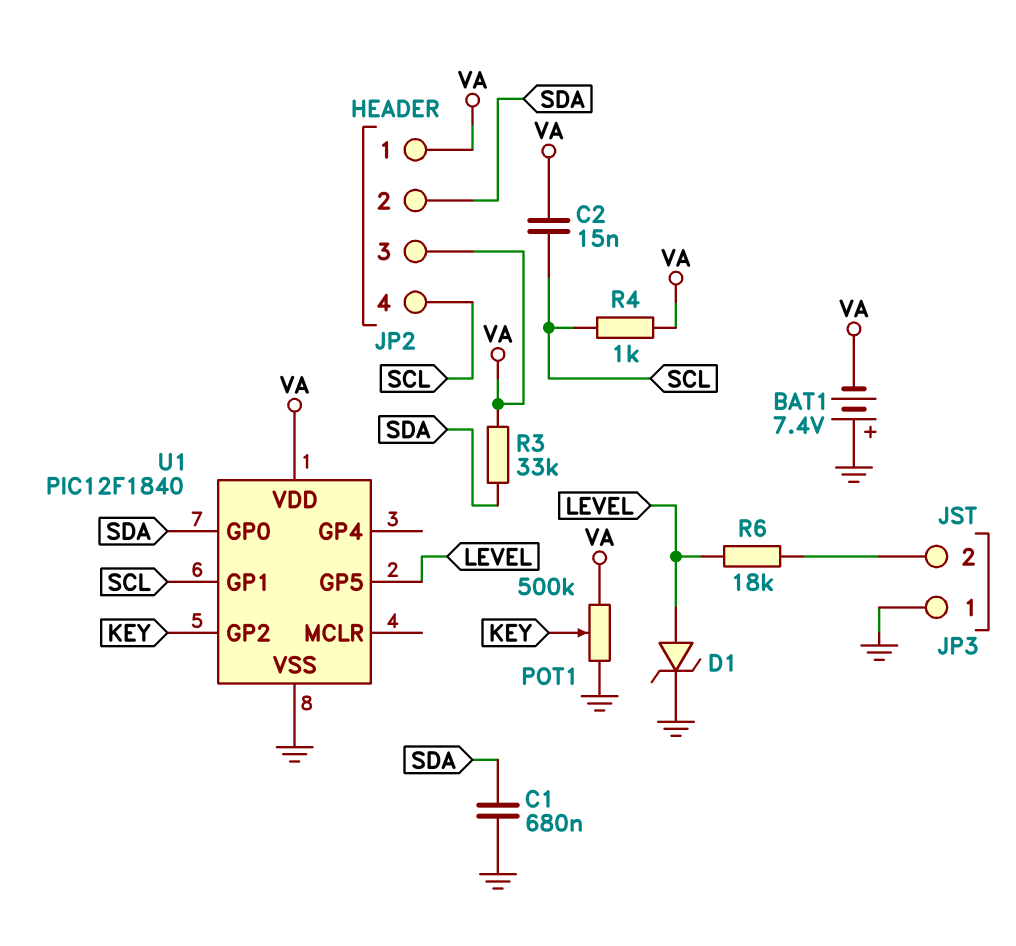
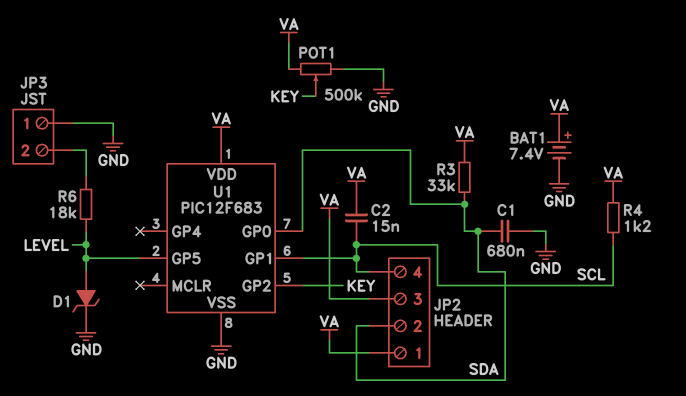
BAT1: 7.4V (plus GND, minus VA) -> 7.4V (plus VA, minus GND)
R4: 1k (SCL, VA) -> 1.2k (SCL, VA)
U1: PIC12F1840 -> PIC12F683

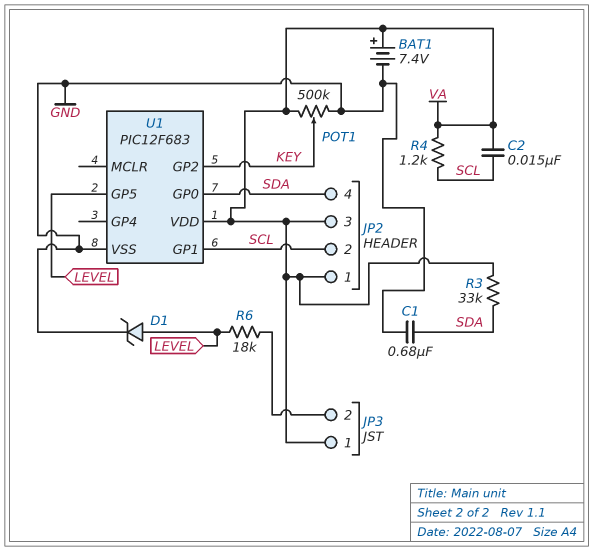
JP2 pin 2: SDA -> SCL
JP2 pin 4: SCL -> SDA
JP3 pin 1: GND -> VA

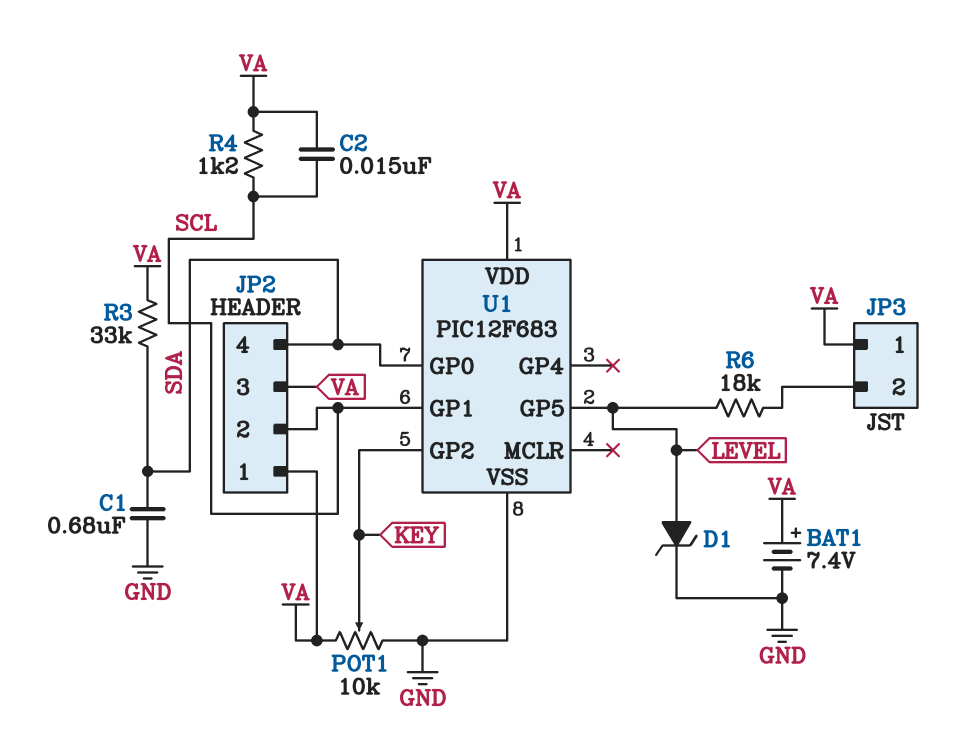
POT1: 500k (GND, VA, wiper KEY) -> 10k (GND, VA, wiper KEY)

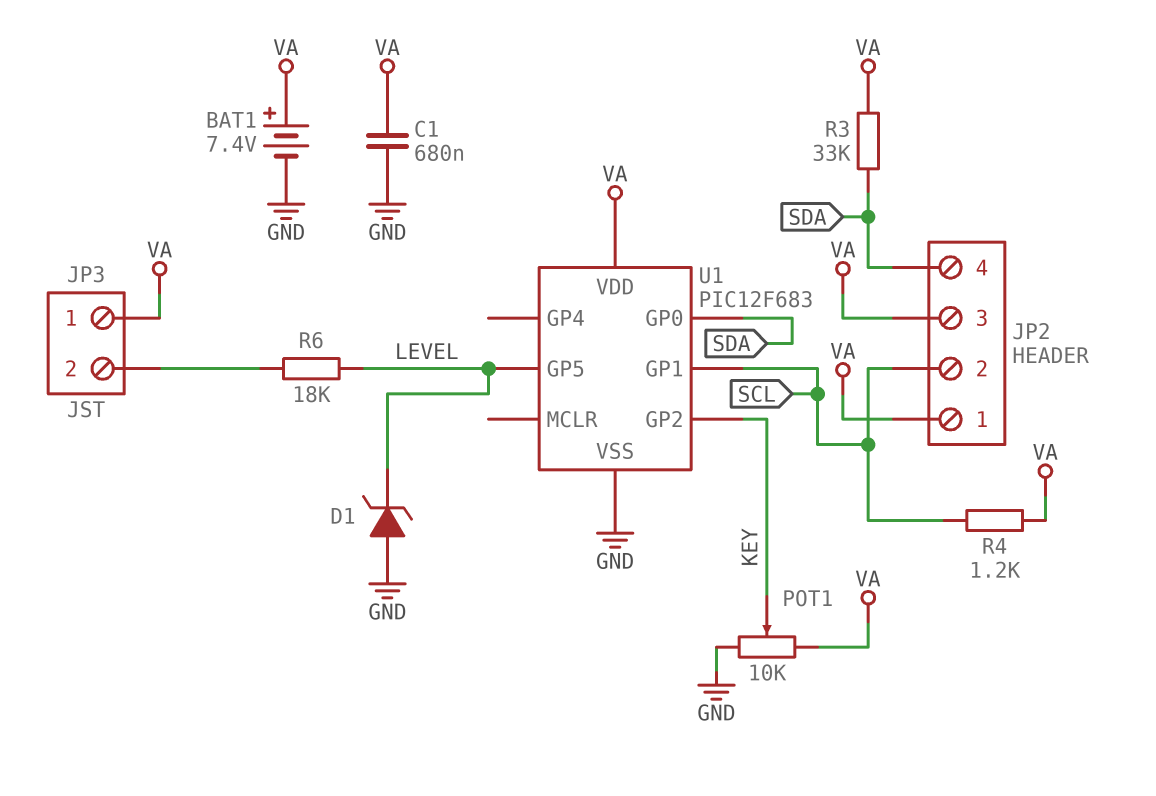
C1: 680nF (GND, SDA) -> 680nF (GND, VA)
C2: 15nF (SCL, VA) -> none
D1: zener (A LEVEL, K GND) -> zener (A GND, K LEVEL)

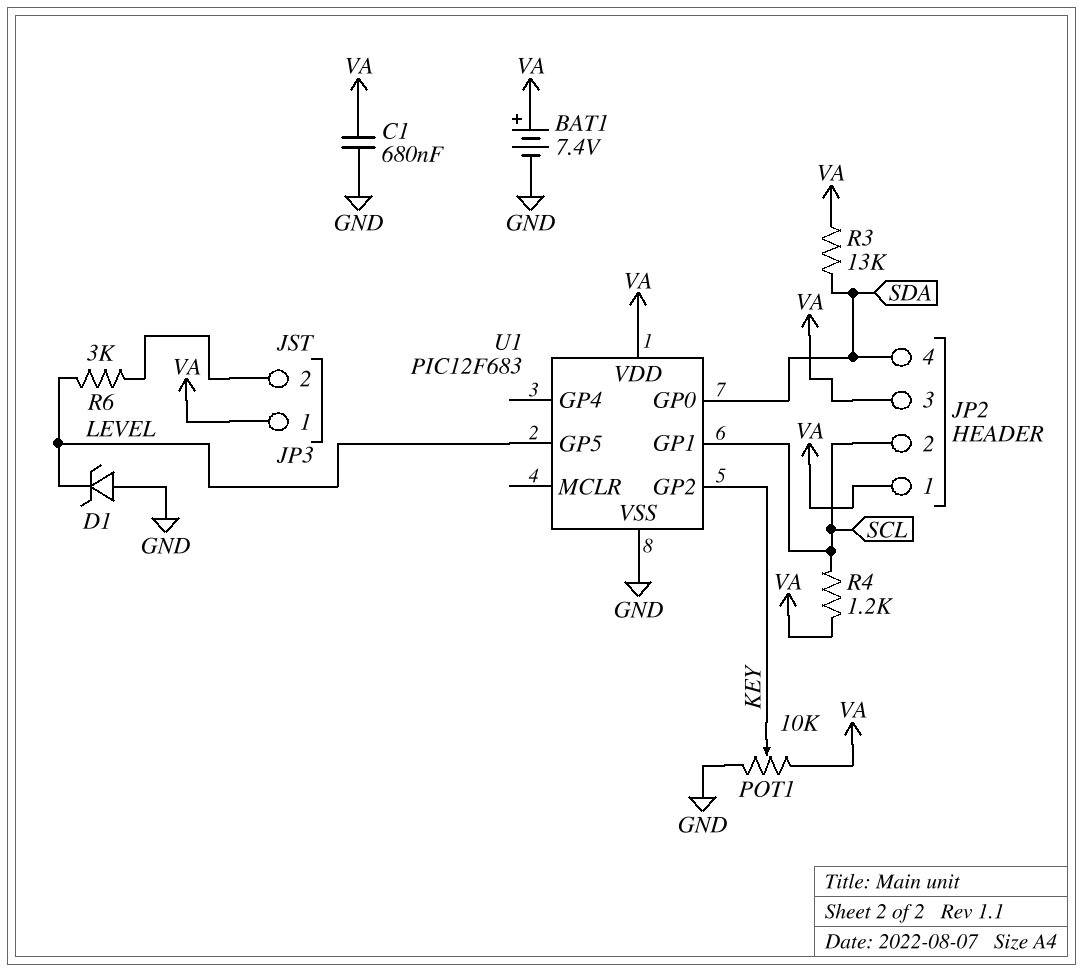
R3: 33k (SDA, VA) -> 13k (SDA, VA)
R6: 18k (JP3/2, LEVEL) -> 3k (JP3/2, LEVEL)

